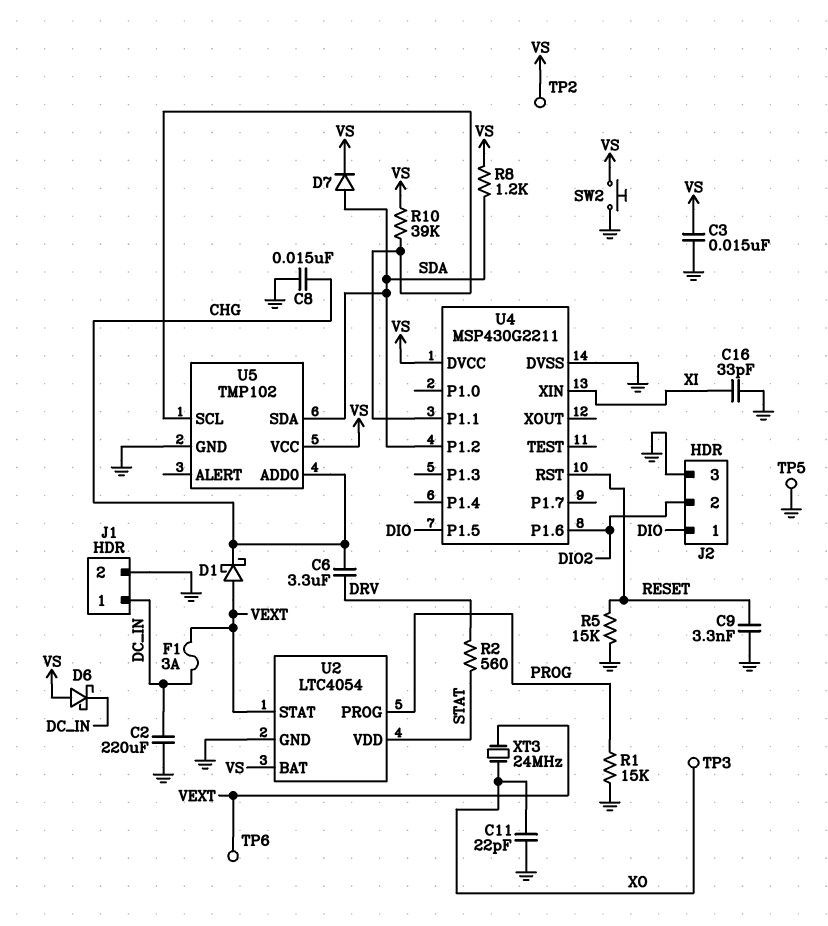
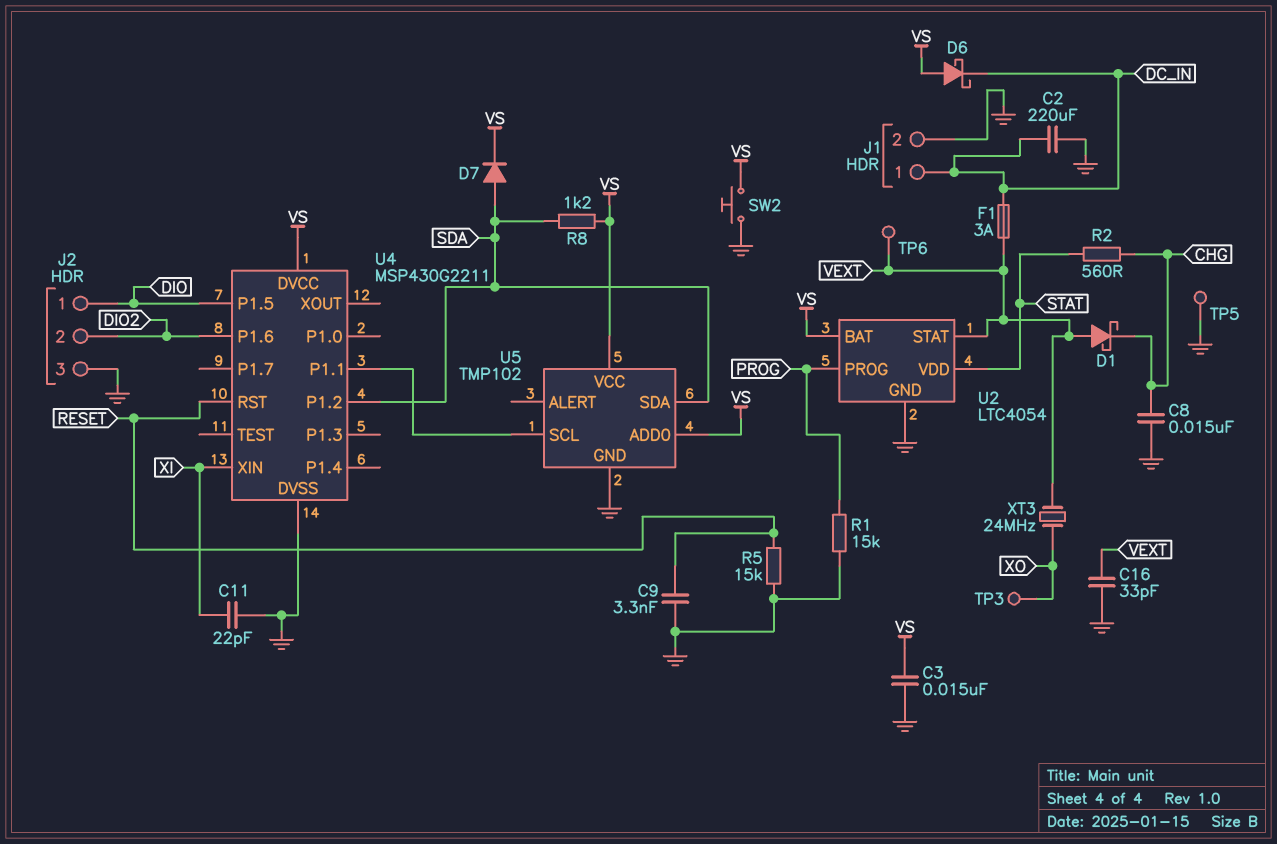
C6: 3.3uF (CHG, DRV) -> none
C11: 22pF (GND, XO) -> 22pF (GND, XI)
C16: 33pF (GND, XI) -> 33pF (GND, VEXT)
R2: 560 (DRV, STAT) -> 560 (CHG, STAT)
R10: 39k (U4/P1.1, VS) -> none
TP2: test point (VS) -> none
U5 pin ADD0: CHG -> VS

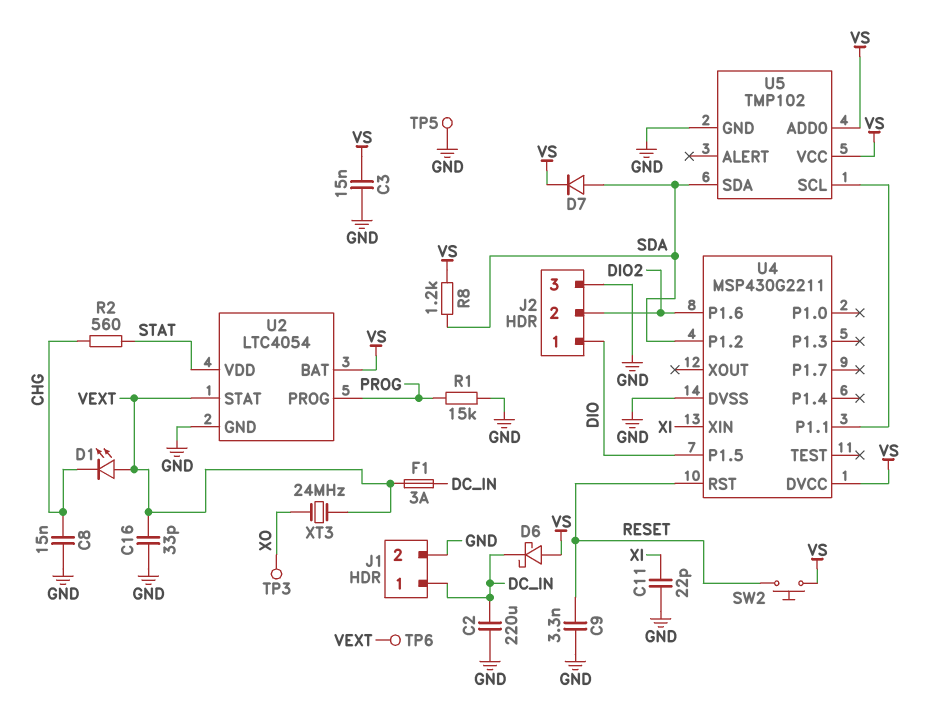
D1: schottky (A VEXT, K CHG) -> LED (A VEXT, K CHG)
R5: 15k (GND, RESET) -> none
SW2: button (GND, VS) -> button (RESET, VS)

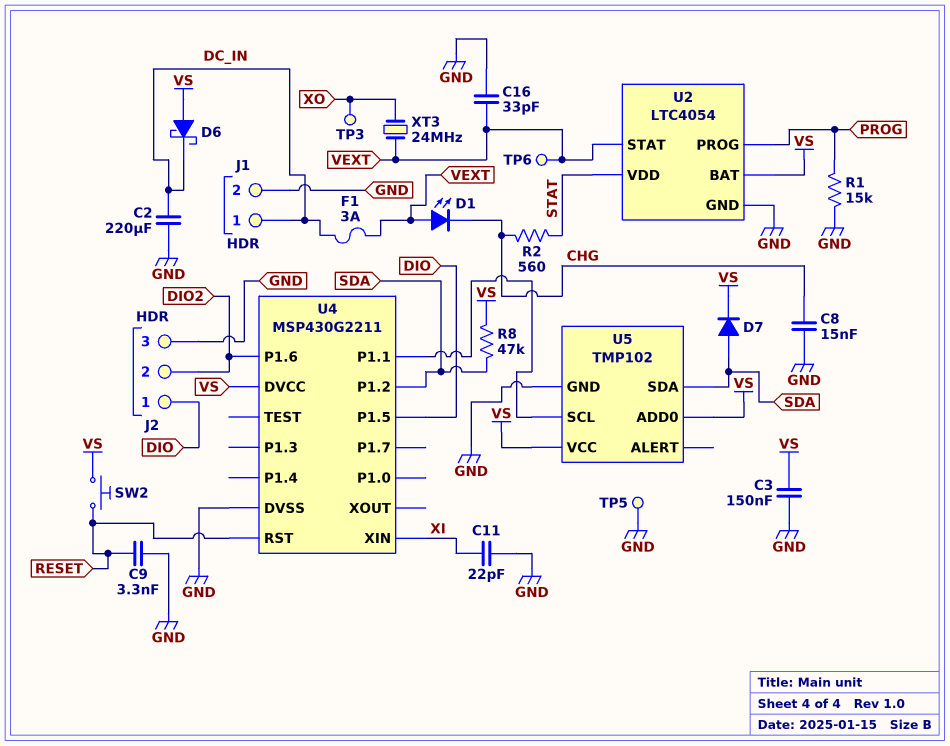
C3: 15nF (GND, VS) -> 150nF (GND, VS)
R8: 1.2k (SDA, VS) -> 47k (SDA, VS)

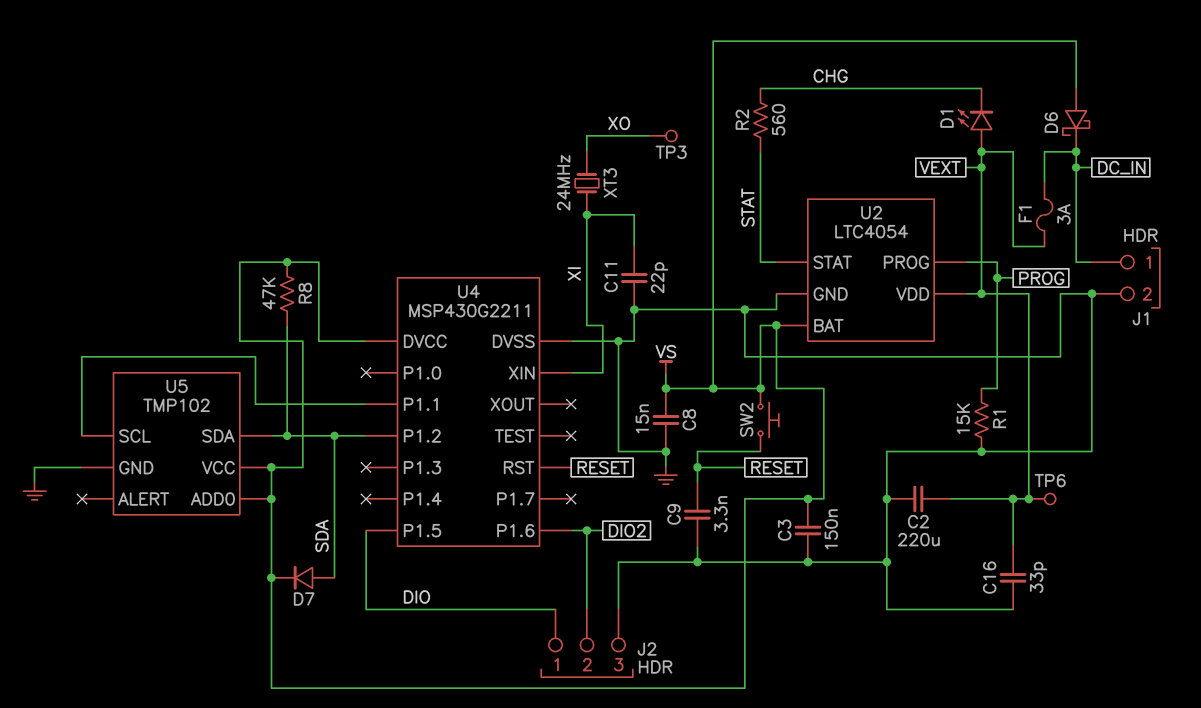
C2: 220uF (DC_IN, GND) -> 220uF (GND, VEXT)
C8: 15nF (CHG, GND) -> 15nF (GND, VS)
TP5: test point (GND) -> none
U2 pin STAT: VEXT -> STAT
U2 pin VDD: STAT -> VEXT
XT3: 24MHz (VEXT, XO) -> 24MHz (XI, XO)

